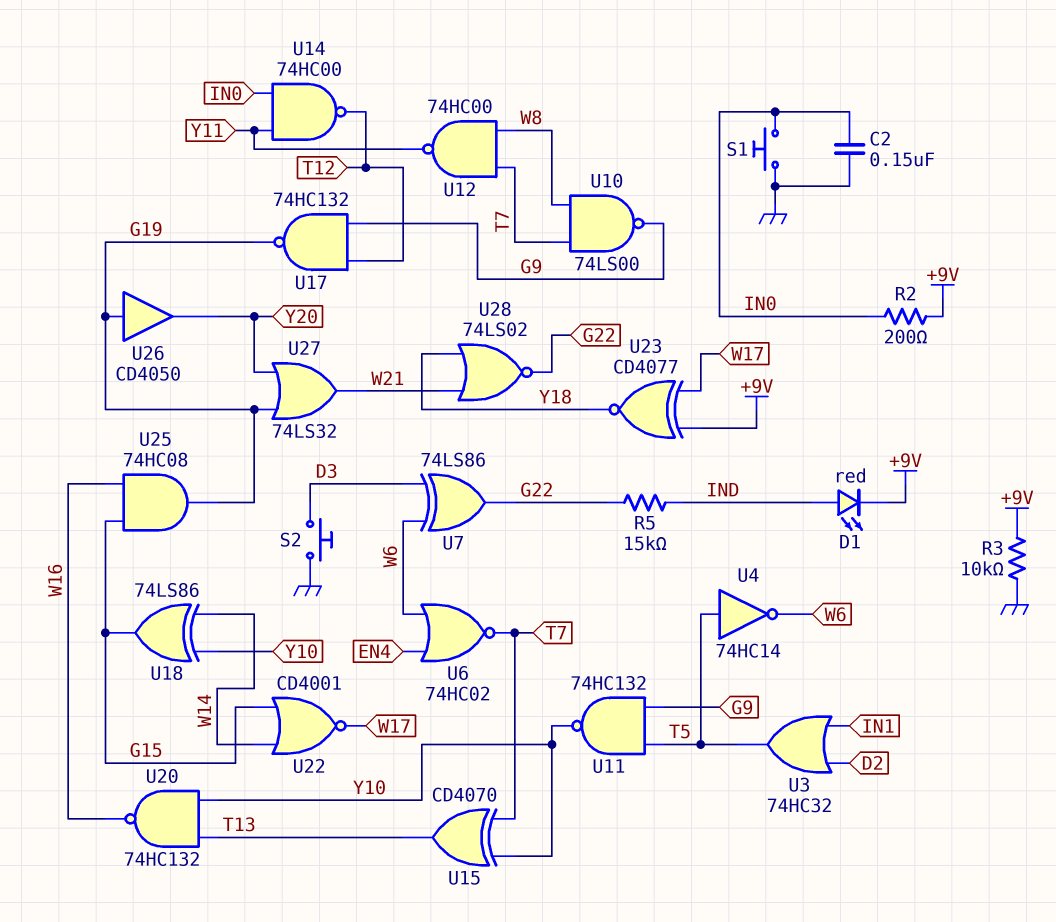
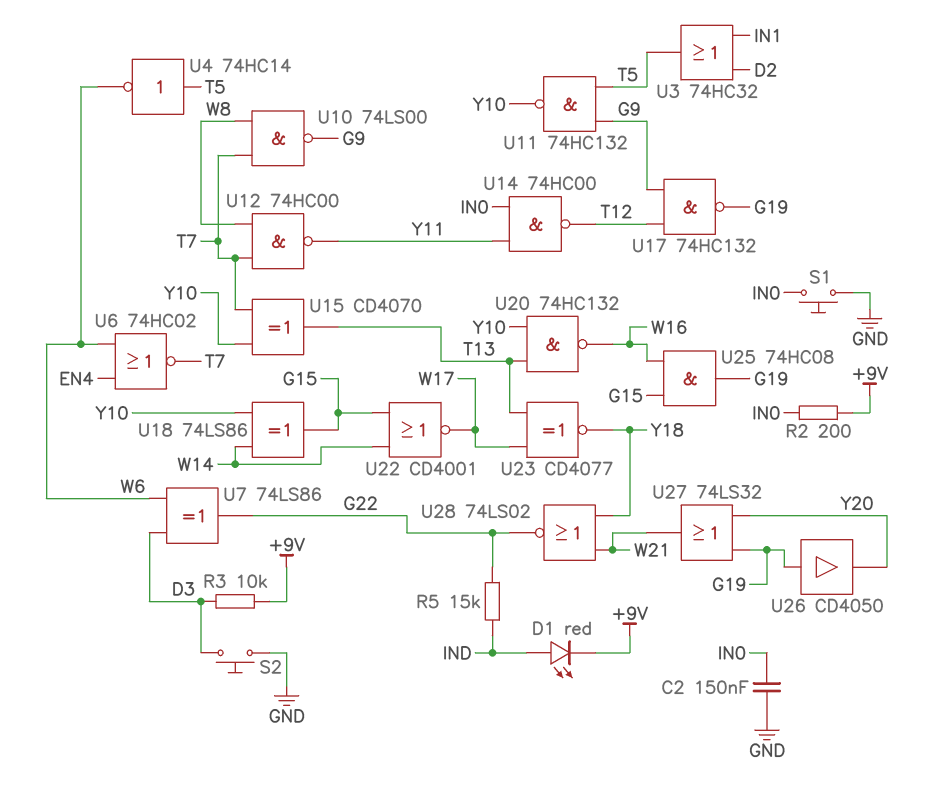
R3: 10k (+9V, GND) -> 10k (+9V, D3)
U23: XNOR CD4077 (in +9V, in W17, out Y18) -> XNOR CD4077 (in T13, in W17, out Y18)

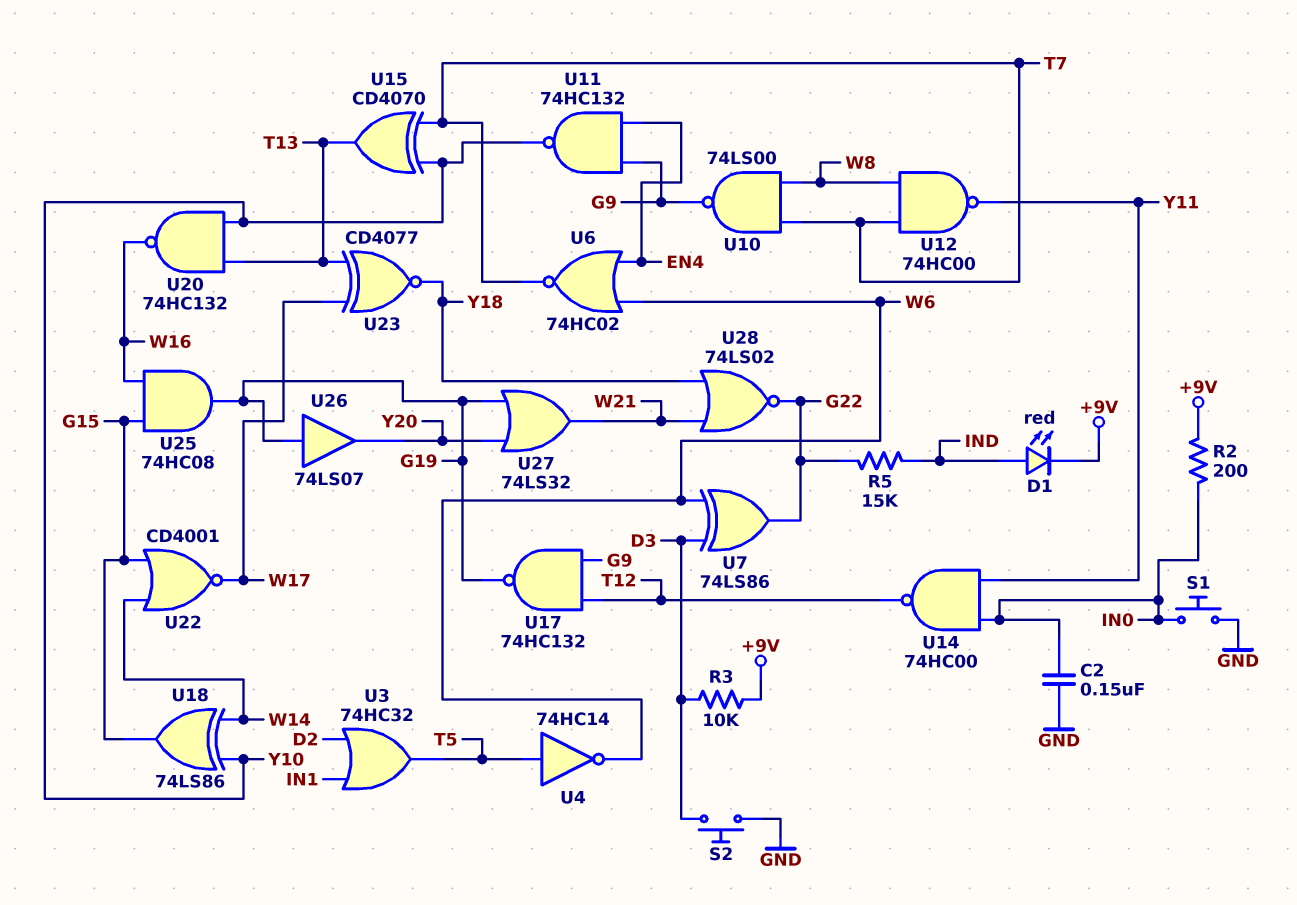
U11: NAND 74HC132 (in G9, in T5, out Y10) -> NAND 74HC132 (in EN4, in G9, out Y10)
U26: buffer CD4050 (in G19, out Y20) -> buffer 74LS07 (in G19, out Y20)

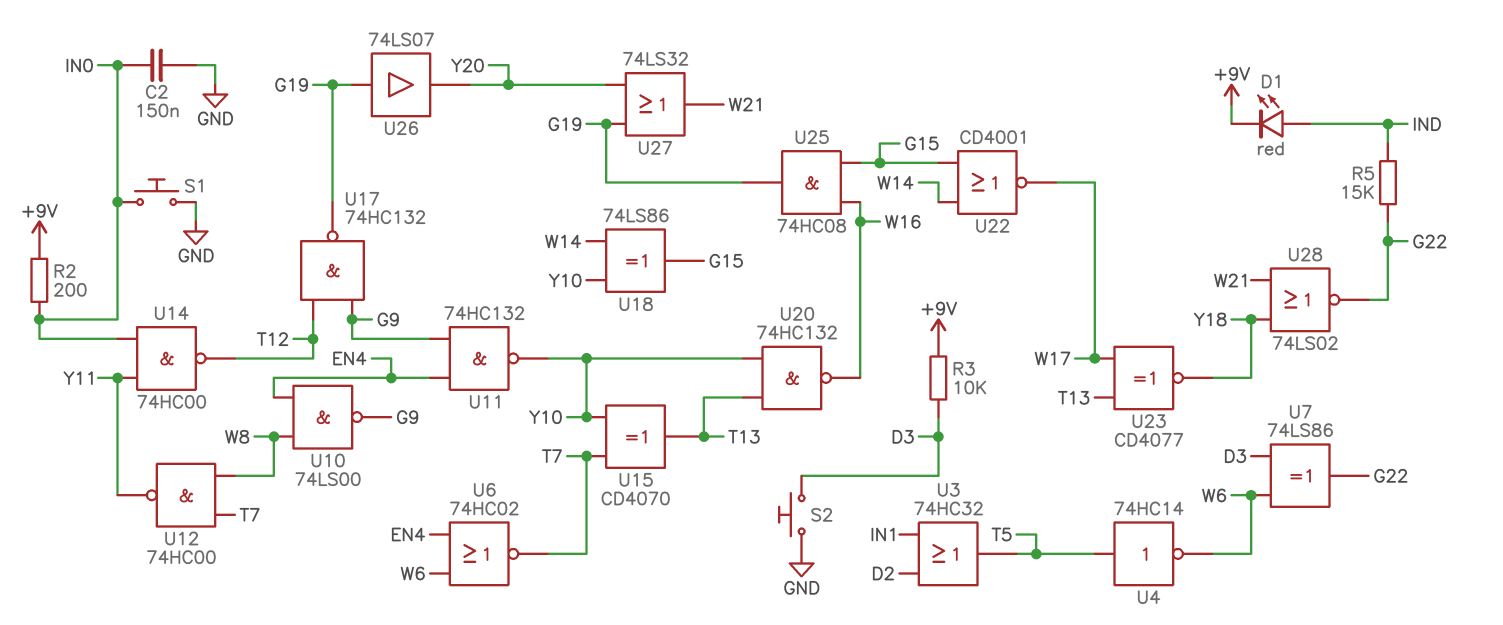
U10: NAND 74LS00 (in T7, in W8, out G9) -> NAND 74LS00 (in EN4, in W8, out G9)

